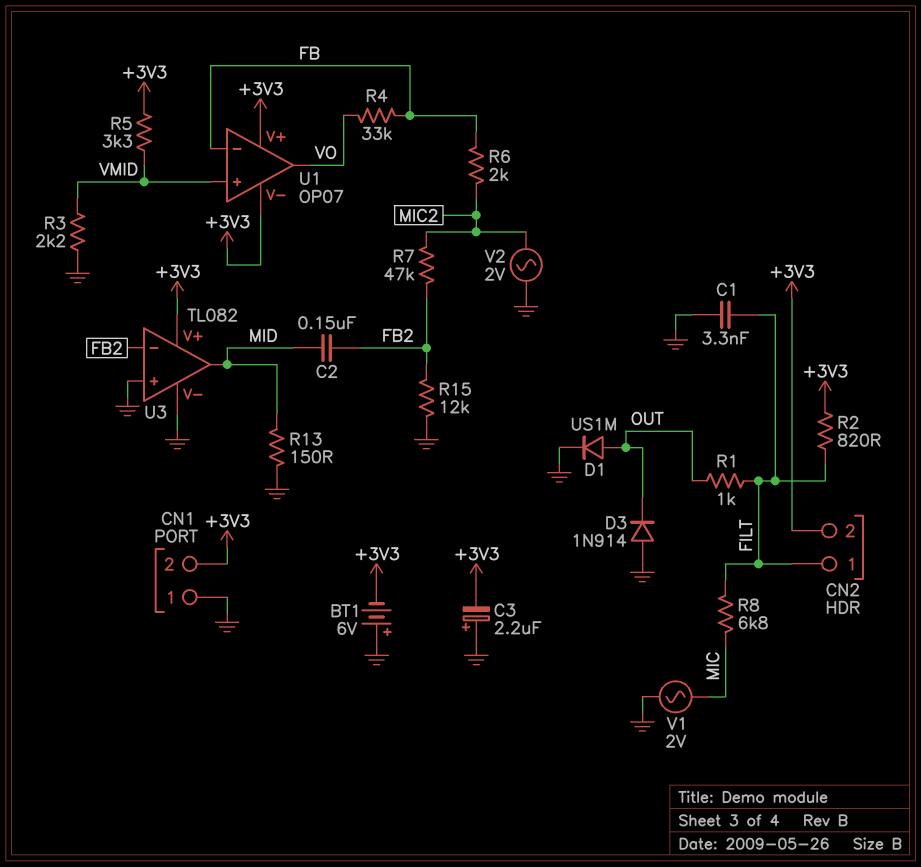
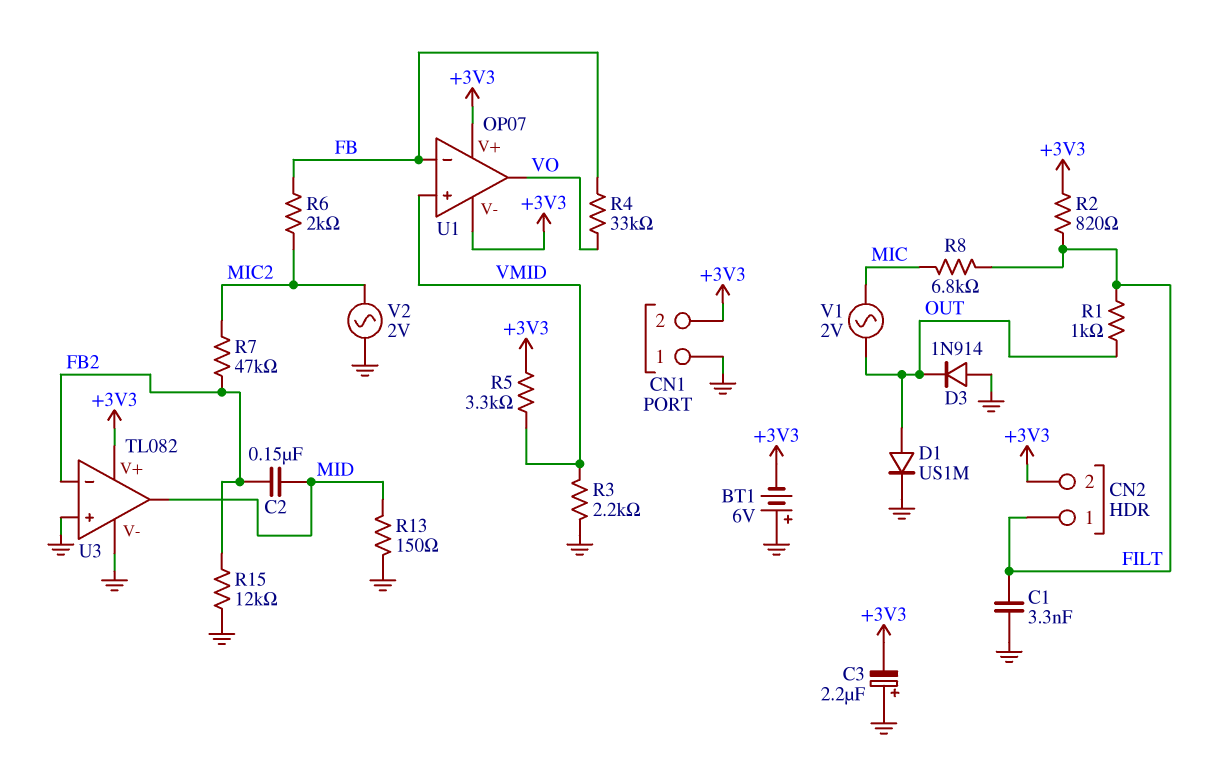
V1: AC 2V (GND, MIC) -> AC 2V (MIC, OUT)

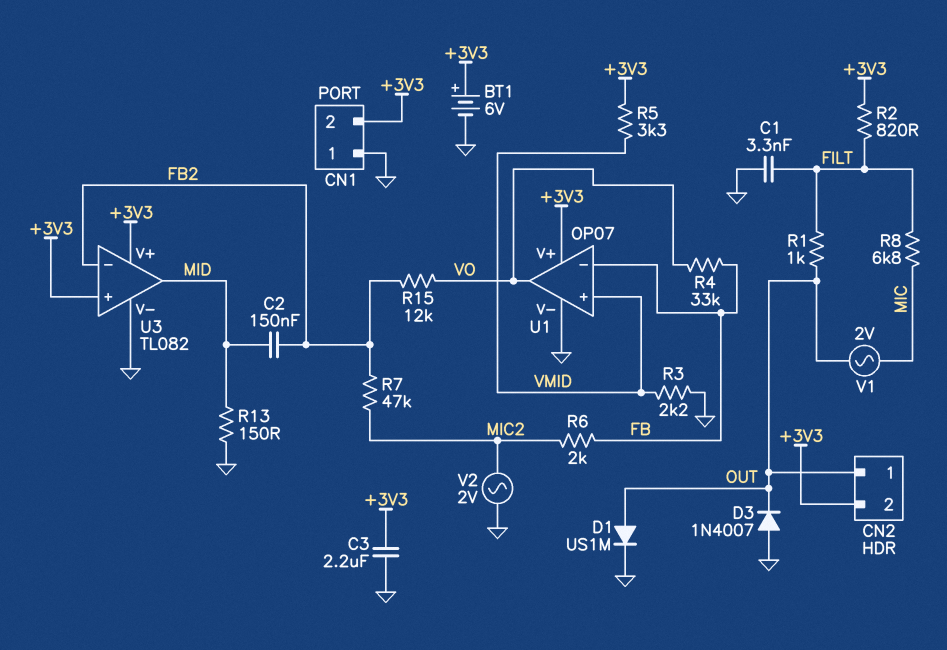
BT1: 6V (plus GND, minus +3V3) -> 6V (plus +3V3, minus GND)
C3: 2.2uF (plus GND, minus +3V3) -> 2.2uF (+3V3, GND)
CN2 pin 1: FILT -> OUT
D3: diode 1N914 (A GND, K OUT) -> diode 1N4007 (A GND, K OUT)
R15: 12k (FB2, GND) -> 12k (FB2, VO)
U1 pin V-: +3V3 -> GND
U3 pin in+: GND -> +3V3

